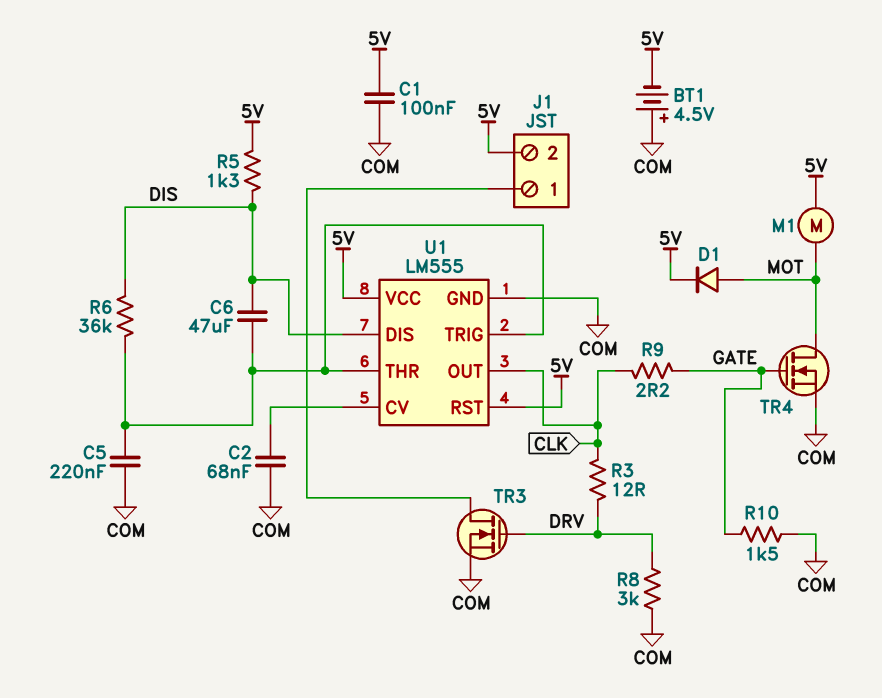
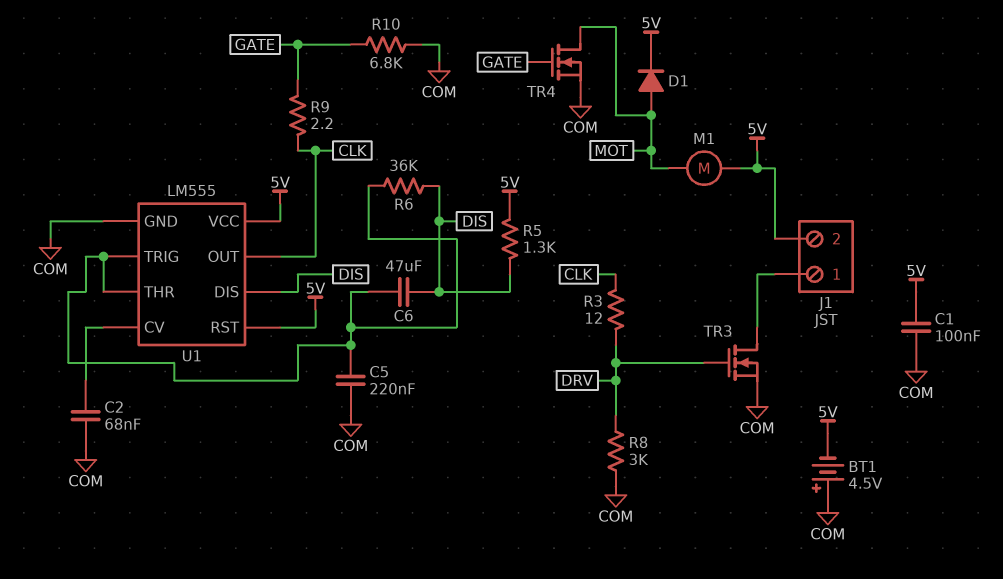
R10: 1.5k (COM, GATE) -> 6.8k (COM, GATE)

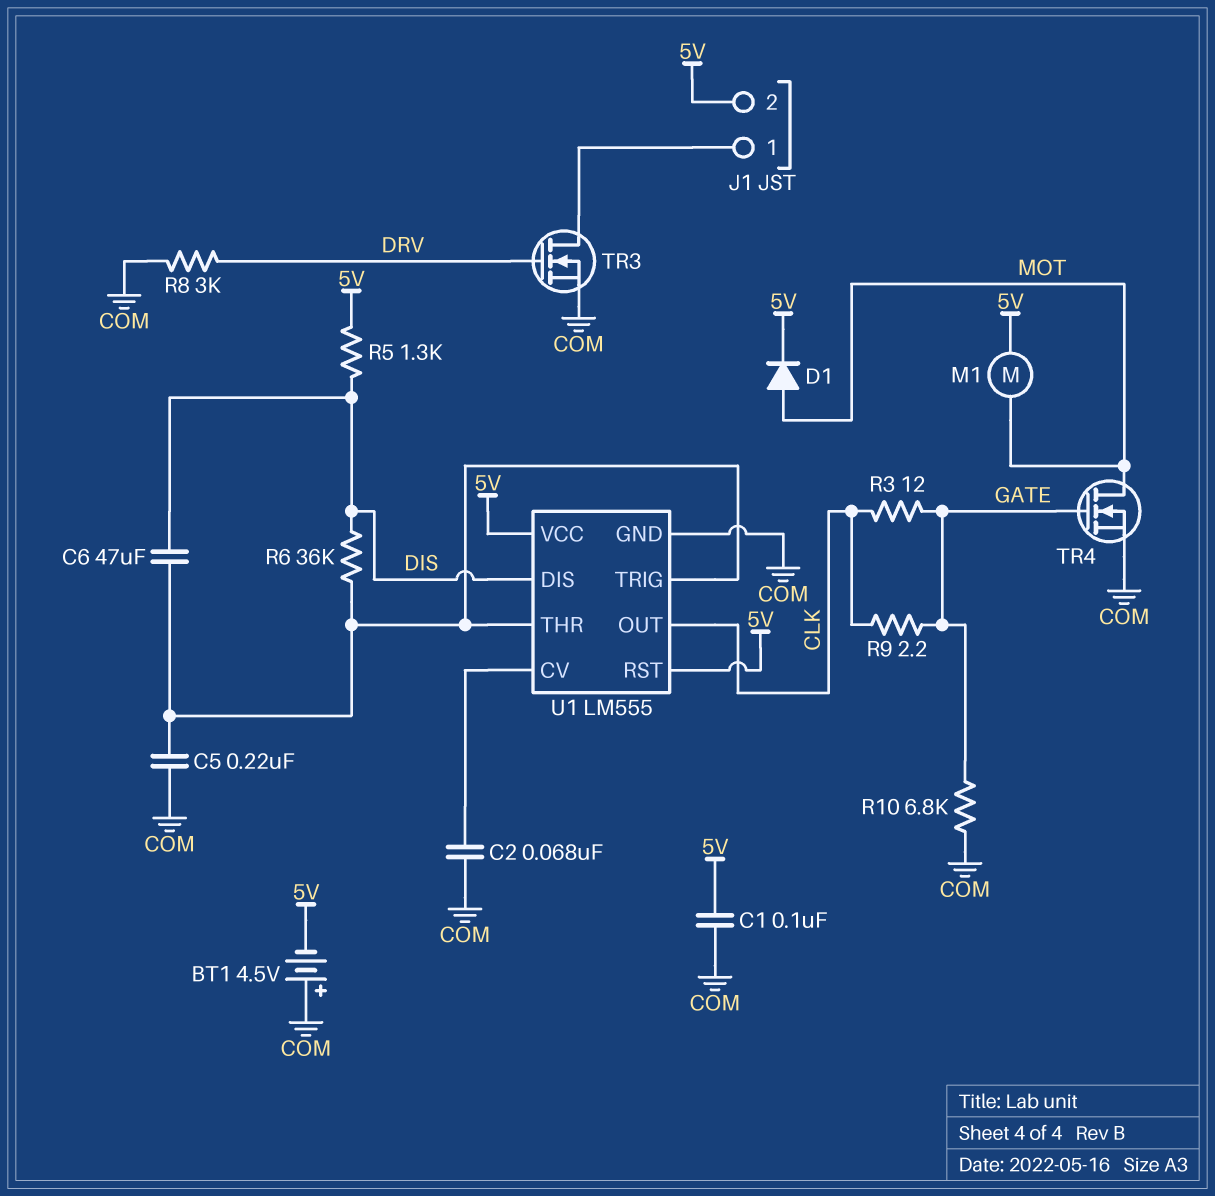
R3: 12 (CLK, DRV) -> 12 (CLK, GATE)

